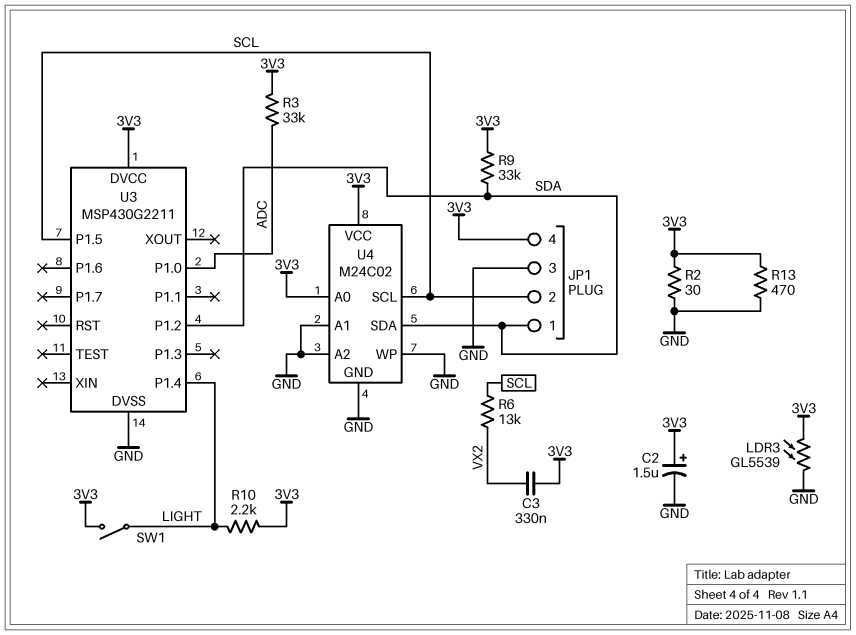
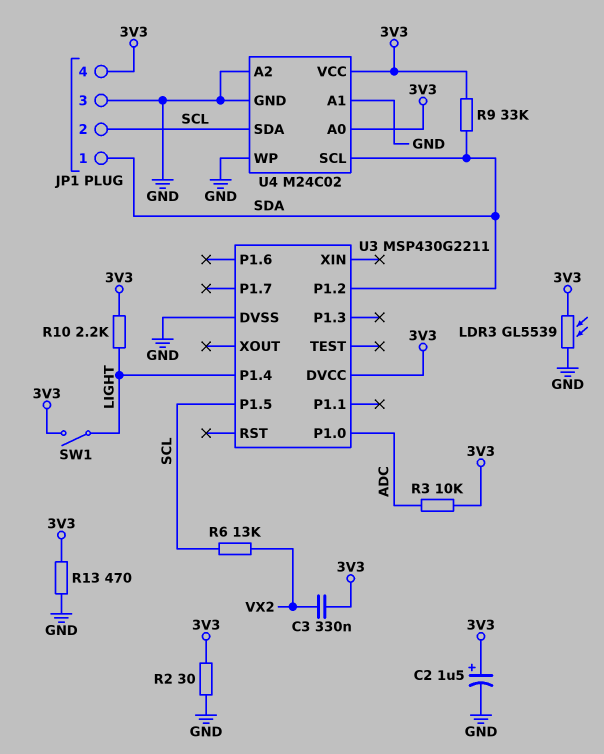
R3: 33k (3V3, ADC) -> 10k (3V3, ADC)
U4 pin SCL: SCL -> SDA
U4 pin SDA: SDA -> SCL

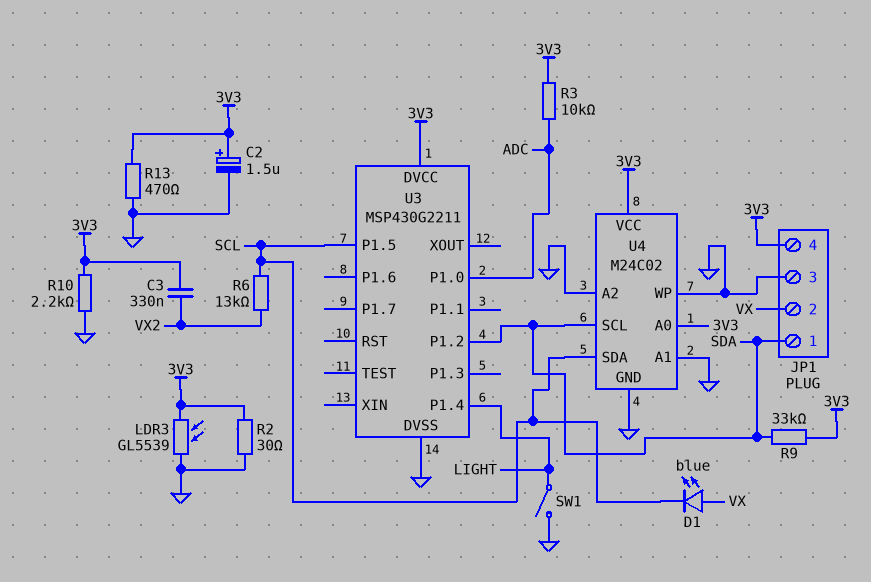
D1: none -> LED blue (A VX, K SCL)
JP1 pin 2: SCL -> VX
R10: 2.2k (3V3, LIGHT) -> 2.2k (3V3, GND)
SW1: switch (3V3, LIGHT) -> switch (GND, LIGHT)

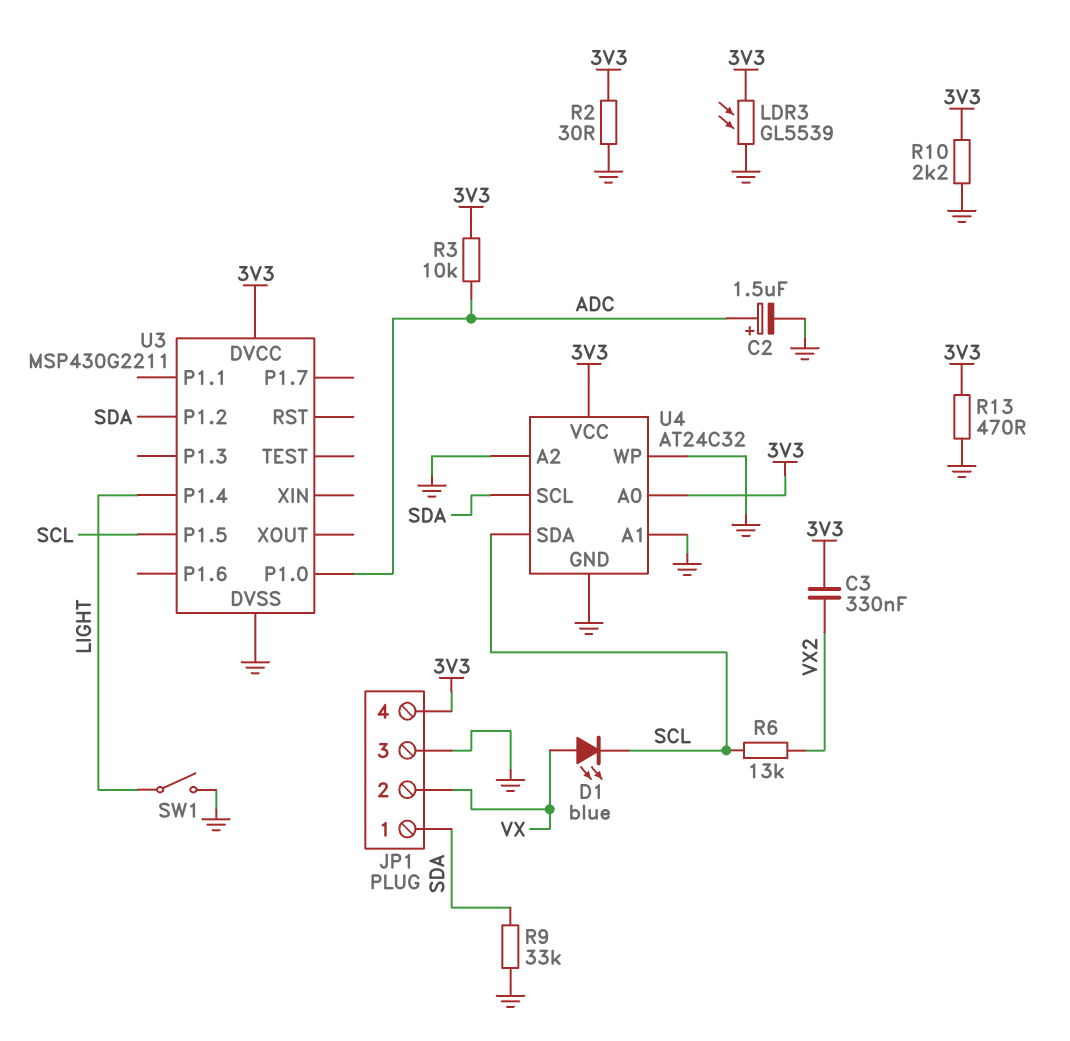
C2: 1.5uF (plus 3V3, minus GND) -> 1.5uF (plus ADC, minus GND)
R9: 33k (3V3, SDA) -> 33k (GND, SDA)
U4: M24C02 -> AT24C32

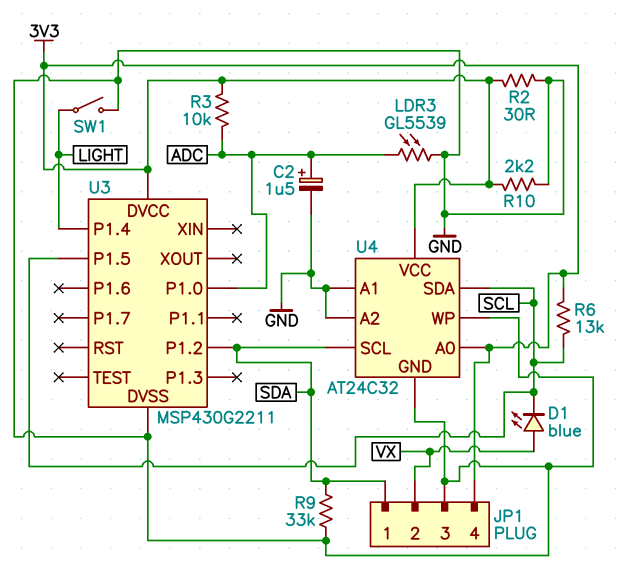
C3: 330nF (3V3, VX2) -> none
LDR3: GL5539 (3V3, GND) -> GL5539 (ADC, GND)
R6: 13k (SCL, VX2) -> 13k (3V3, SCL)
R13: 470 (3V3, GND) -> none

